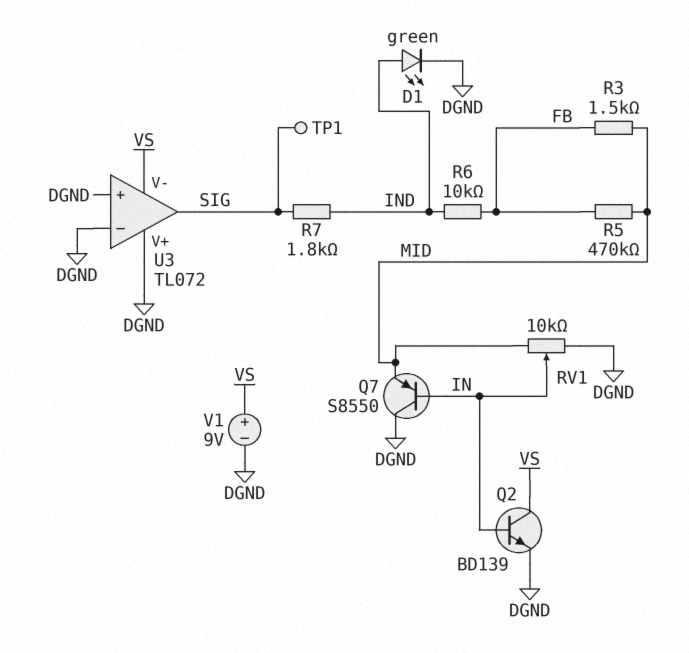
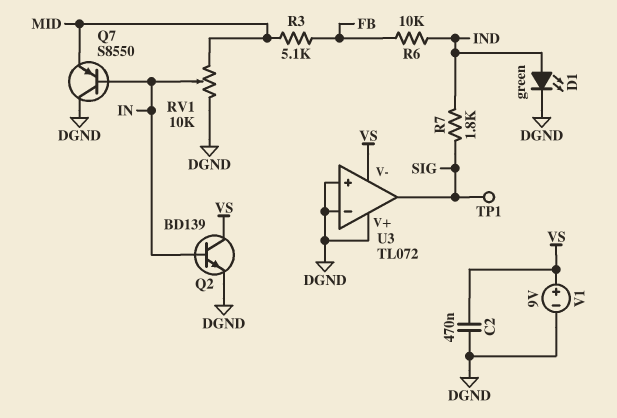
C2: none -> 470nF (DGND, VS)
R3: 1.5k (FB, MID) -> 5.1k (FB, MID)
R5: 470k (FB, MID) -> none

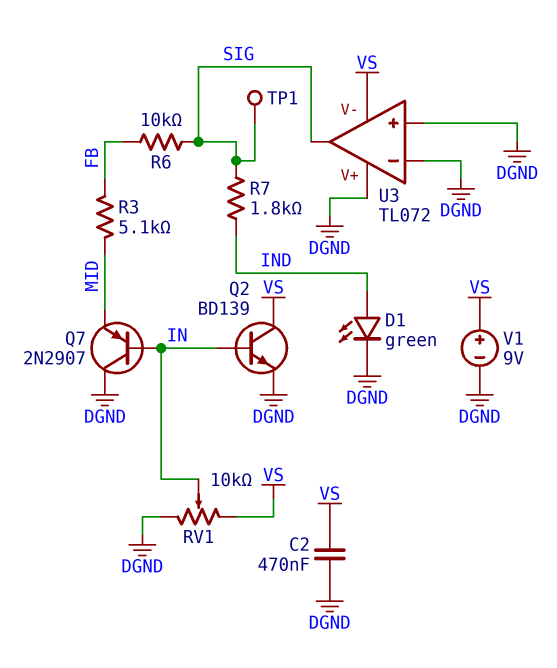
Q7: PNP S8550 (B IN, C DGND, E MID) -> PNP 2N2907 (B IN, C DGND, E MID)
R6: 10k (FB, IND) -> 10k (FB, SIG)
RV1: 10k (DGND, MID, wiper IN) -> 10k (DGND, VS, wiper IN)

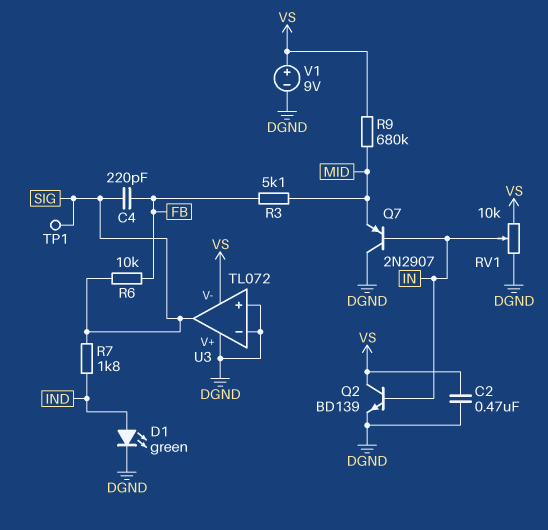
C4: none -> 220pF (FB, SIG)
R9: none -> 680k (MID, VS)

